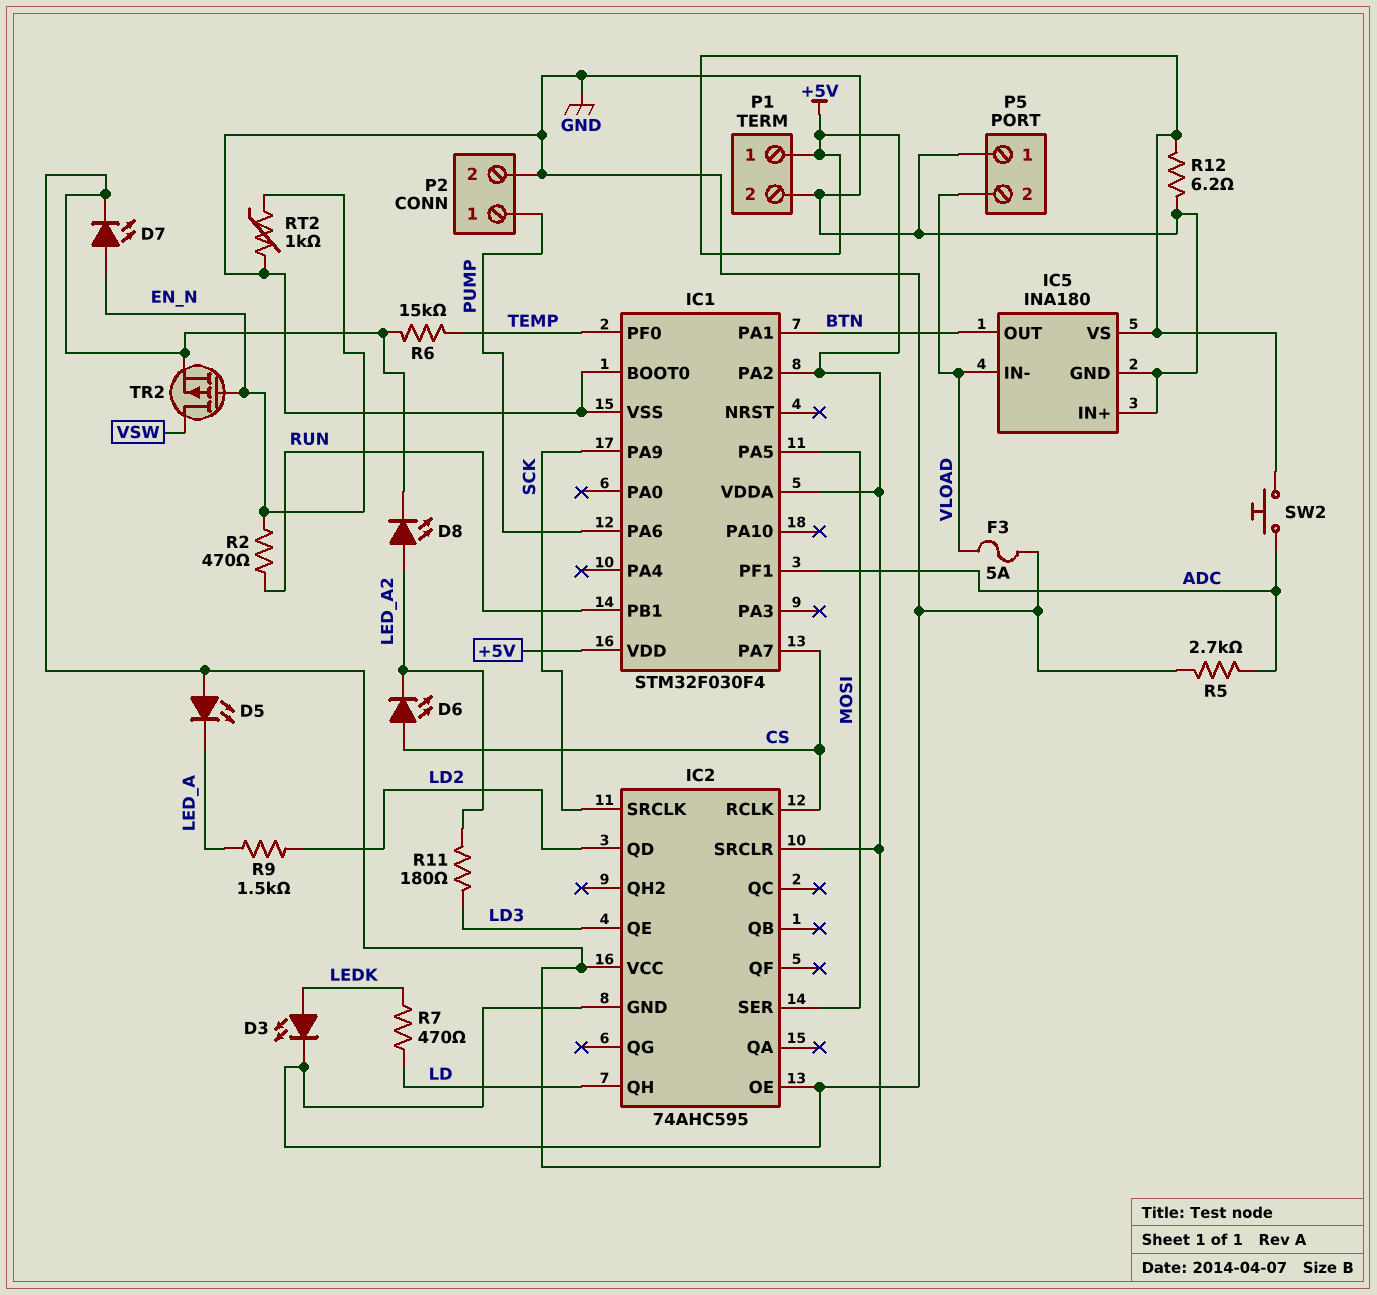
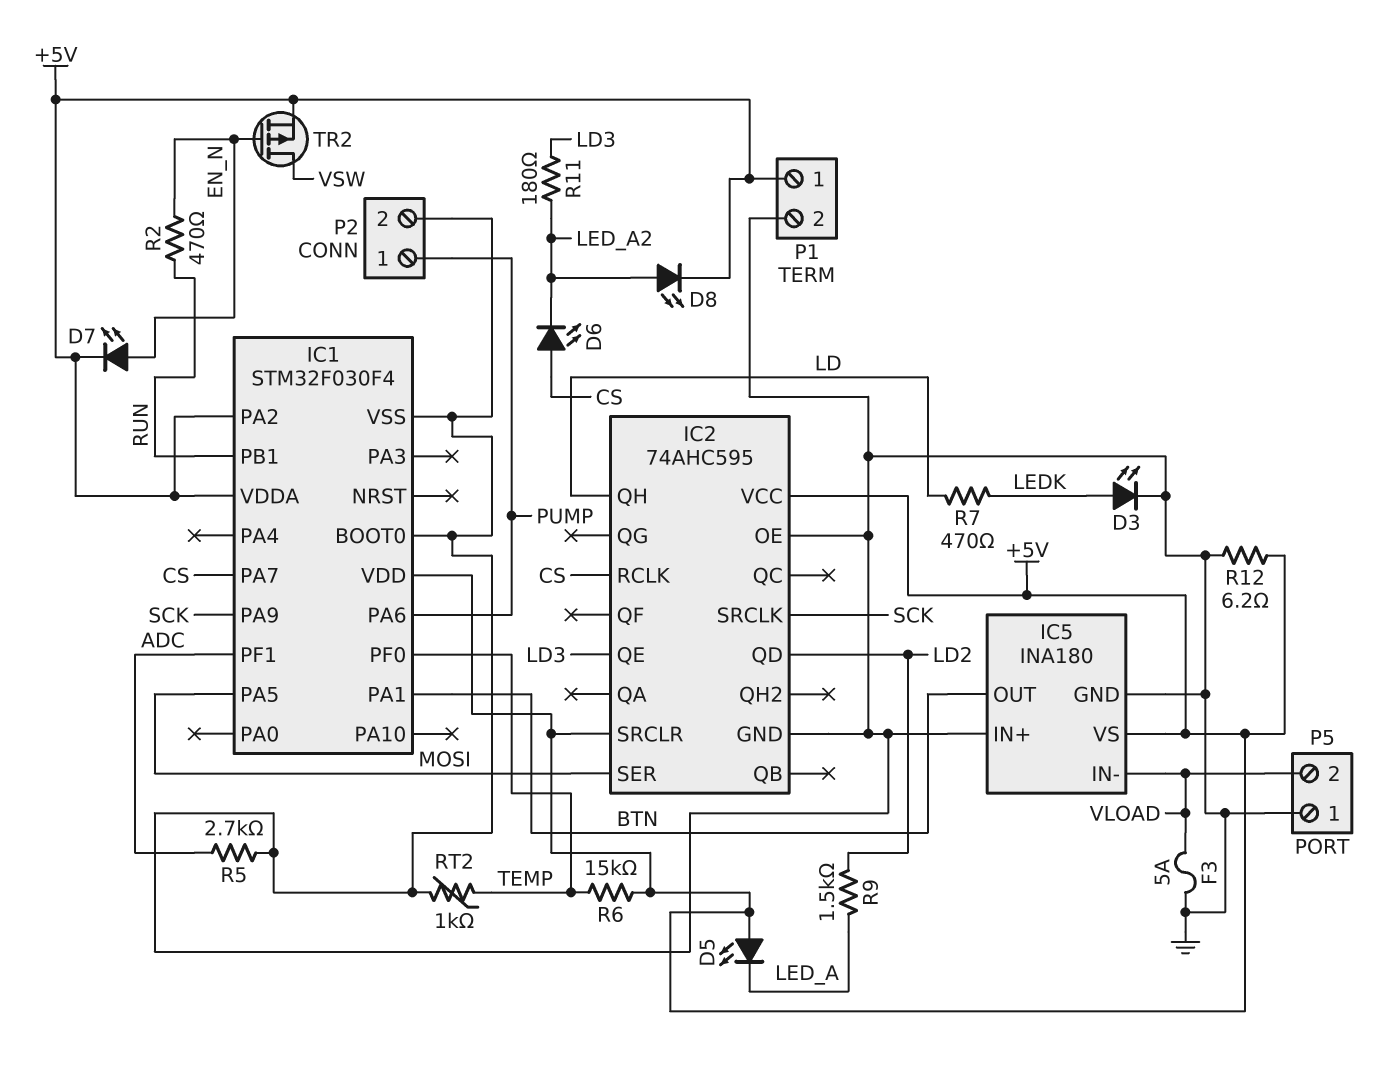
RT2: 1k (EN_N, GND) -> 1k (GND, TEMP)
SW2: button (+5V, ADC) -> none

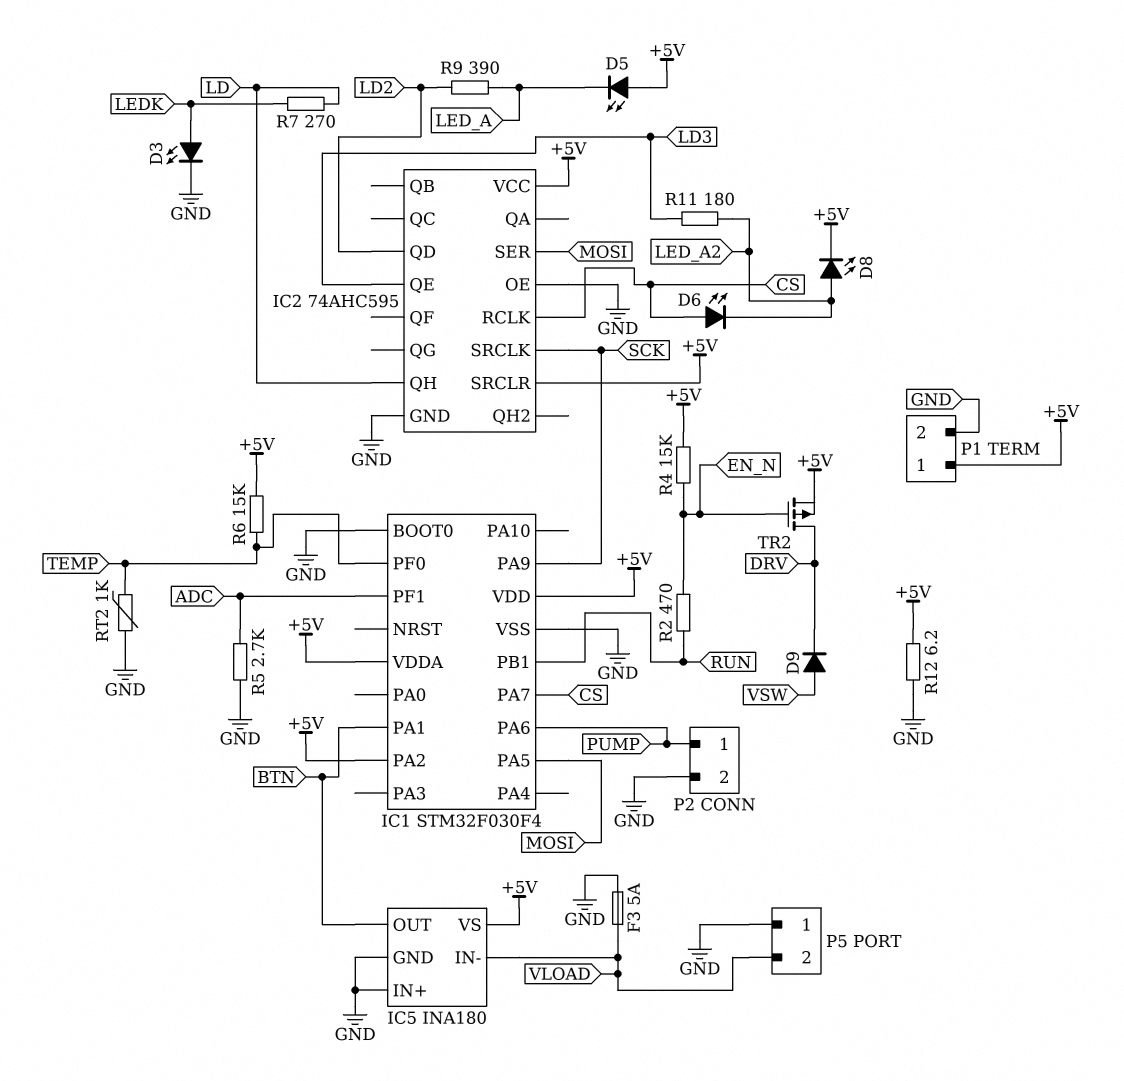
D7: LED (A EN_N, K +5V) -> none
D9: none -> diode (A VSW, K DRV)
R4: none -> 15k (+5V, EN_N)
R7: 470 (LD, LEDK) -> 270 (LD, LEDK)
R9: 1.5k (LD2, LED_A) -> 390 (LD2, LED_A)
TR2: PMOS (G EN_N, D VSW, S +5V) -> PMOS (G EN_N, D DRV, S +5V)

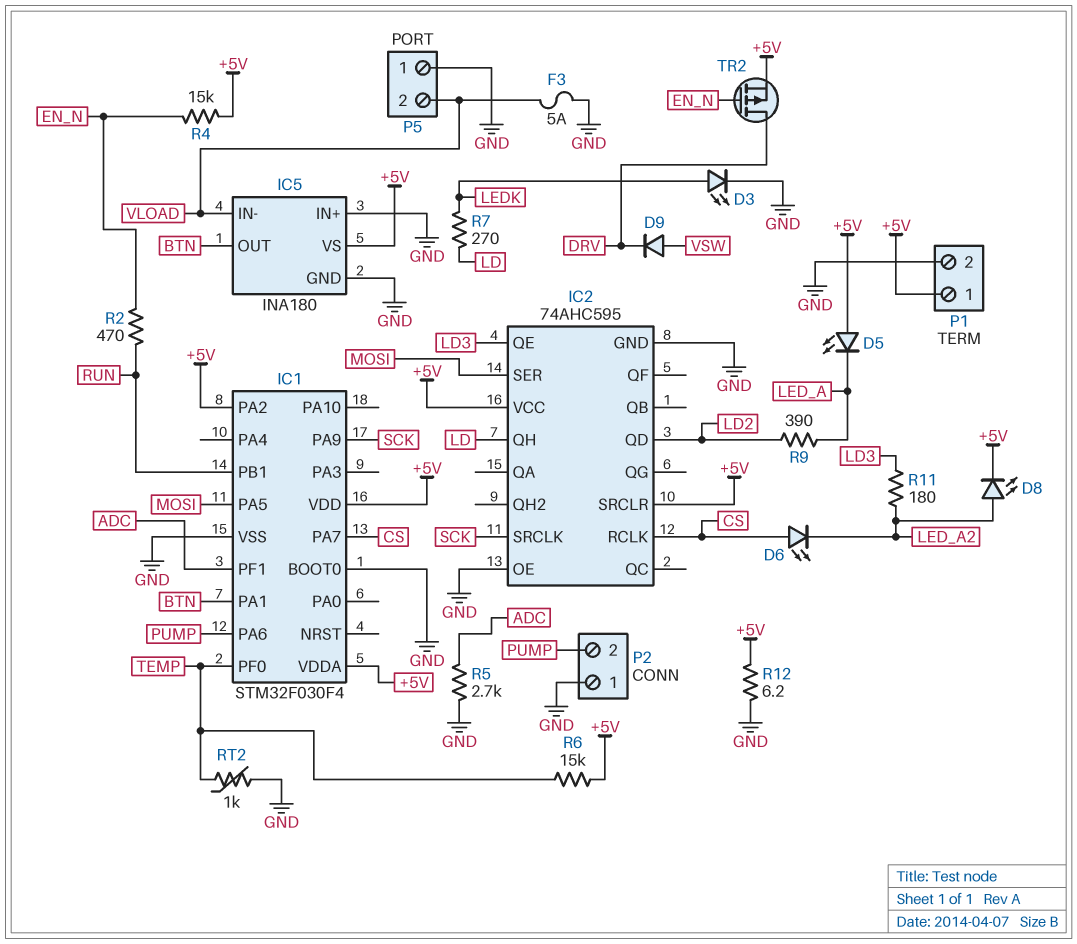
P2 pin 1: PUMP -> GND
P2 pin 2: GND -> PUMP

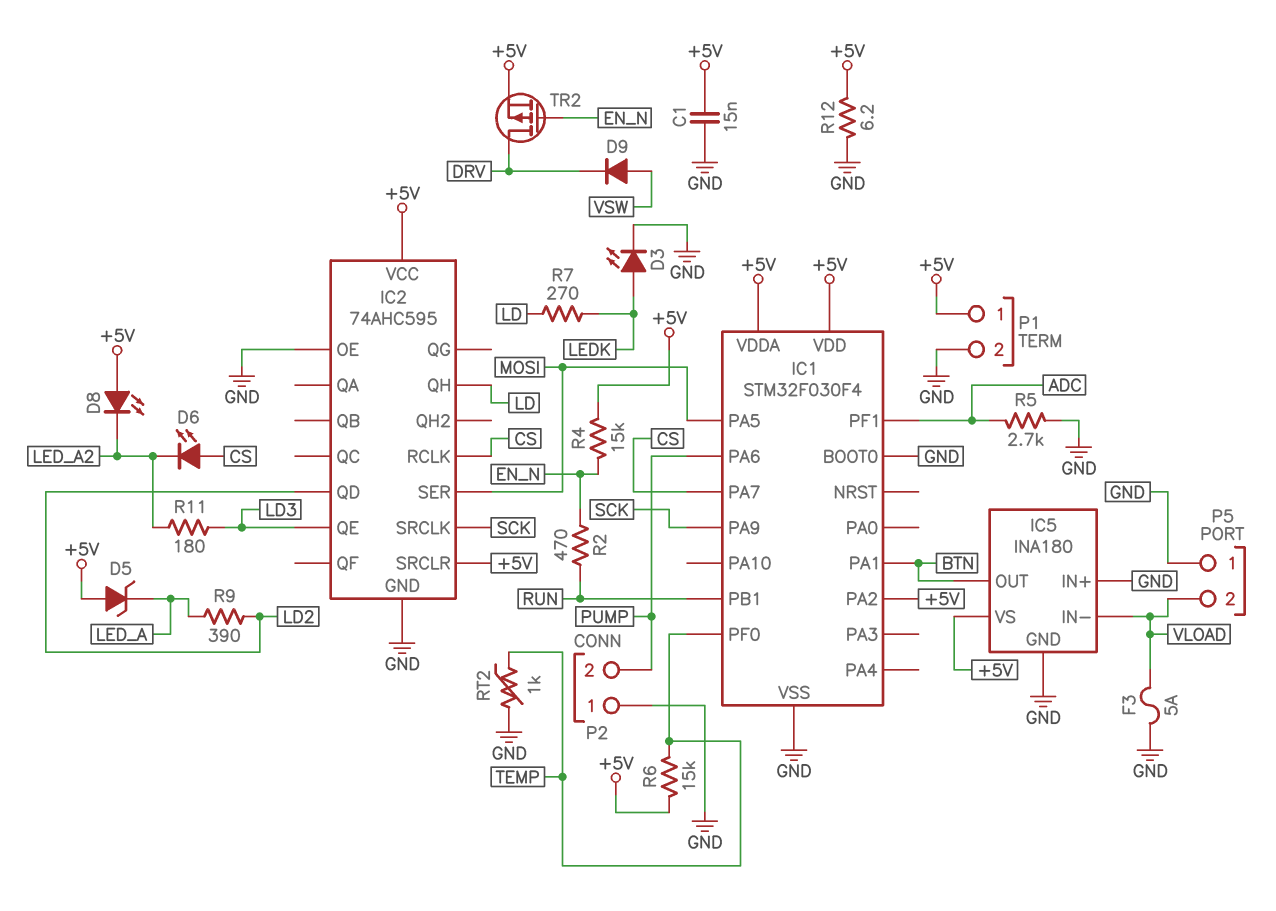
C1: none -> 15nF (+5V, GND)
D5: LED (A +5V, K LED_A) -> zener (A +5V, K LED_A)
D8: LED (A LED_A2, K +5V) -> LED (A +5V, K LED_A2)

